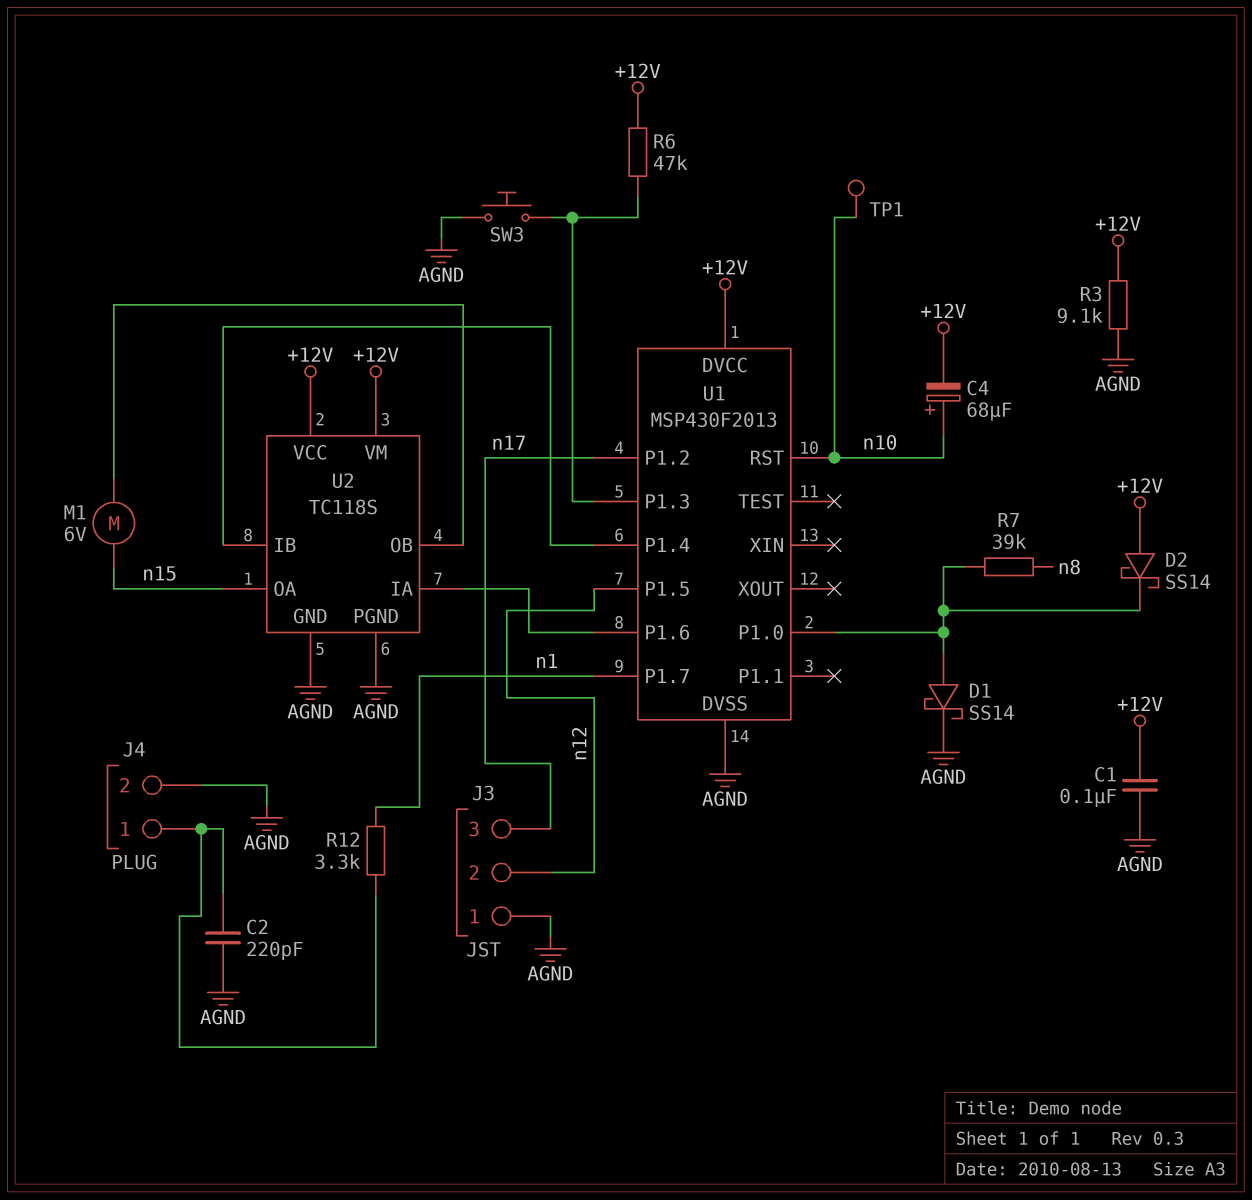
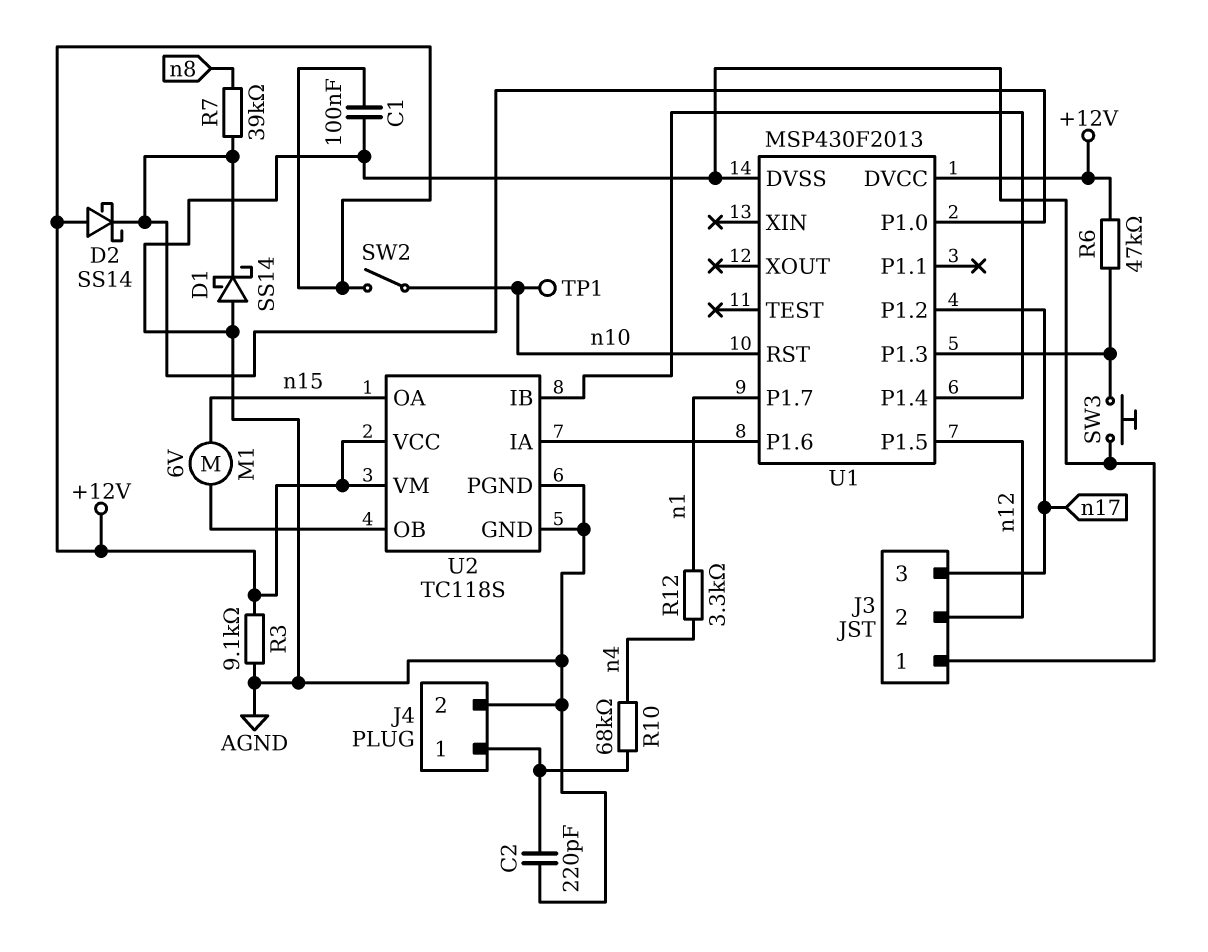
C4: 68uF (plus n10, minus +12V) -> none
D1: schottky SS14 (A U1/P1.0, K AGND) -> schottky SS14 (A AGND, K U1/P1.0)
R10: none -> 68k (J4/1, n4)
R12: 3.3k (J4/1, n1) -> 3.3k (n1, n4)
SW2: none -> switch (+12V, n10)

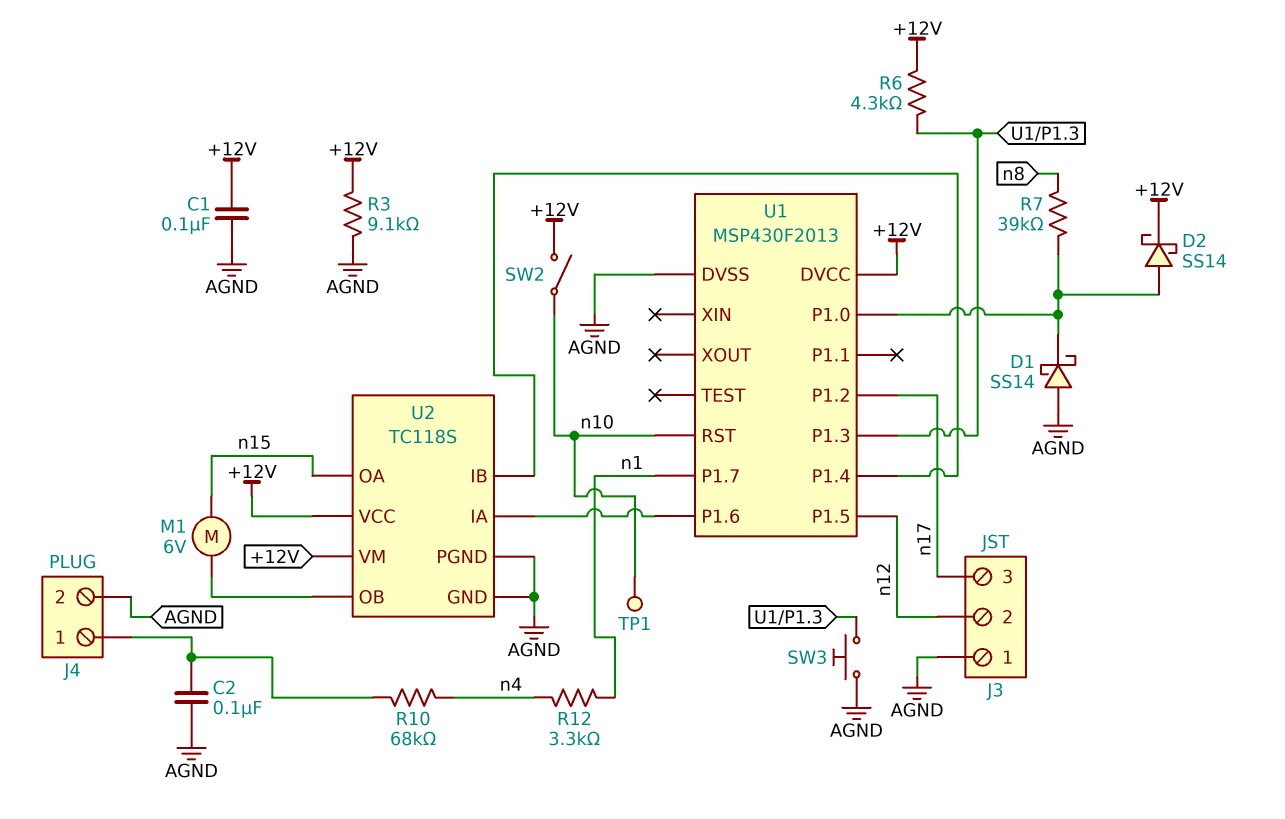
C2: 220pF (AGND, J4/1) -> 100nF (AGND, J4/1)
D2: schottky SS14 (A +12V, K U1/P1.0) -> schottky SS14 (A U1/P1.0, K +12V)
R6: 47k (+12V, U1/P1.3) -> 4.3k (+12V, U1/P1.3)

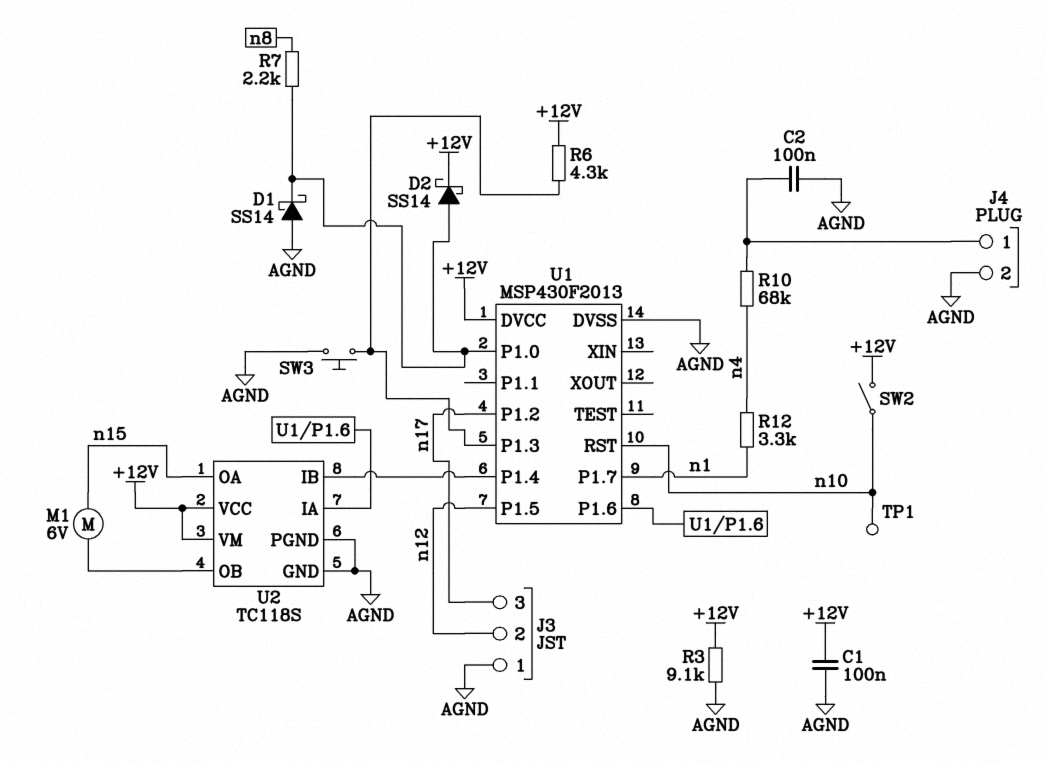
R7: 39k (U1/P1.0, n8) -> 2.2k (U1/P1.0, n8)

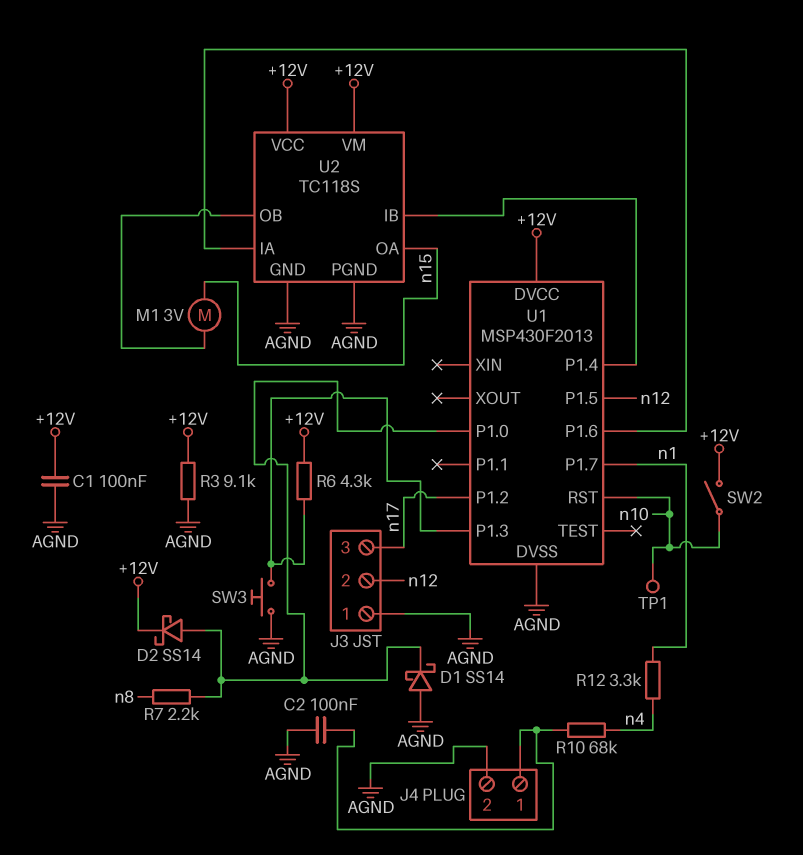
M1: motor 6V (U2/OB, n15) -> motor 3V (U2/OB, n15)

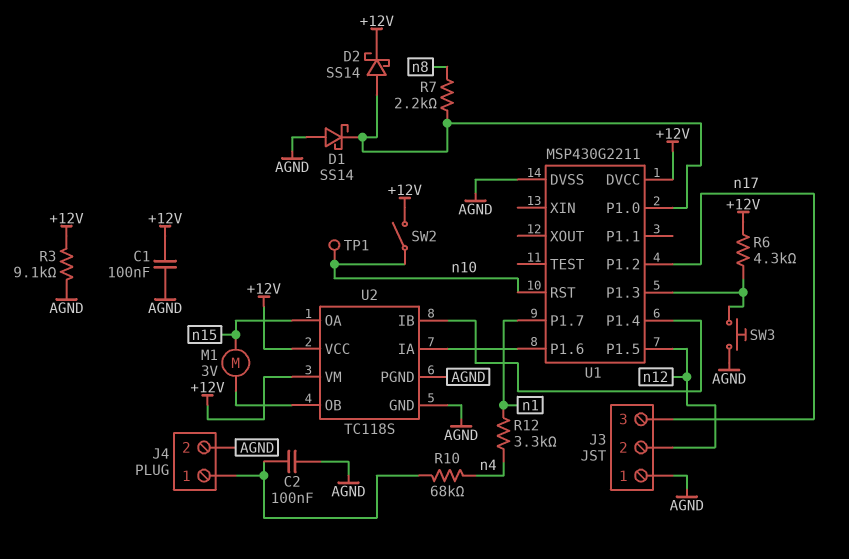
U1: MSP430F2013 -> MSP430G2211

